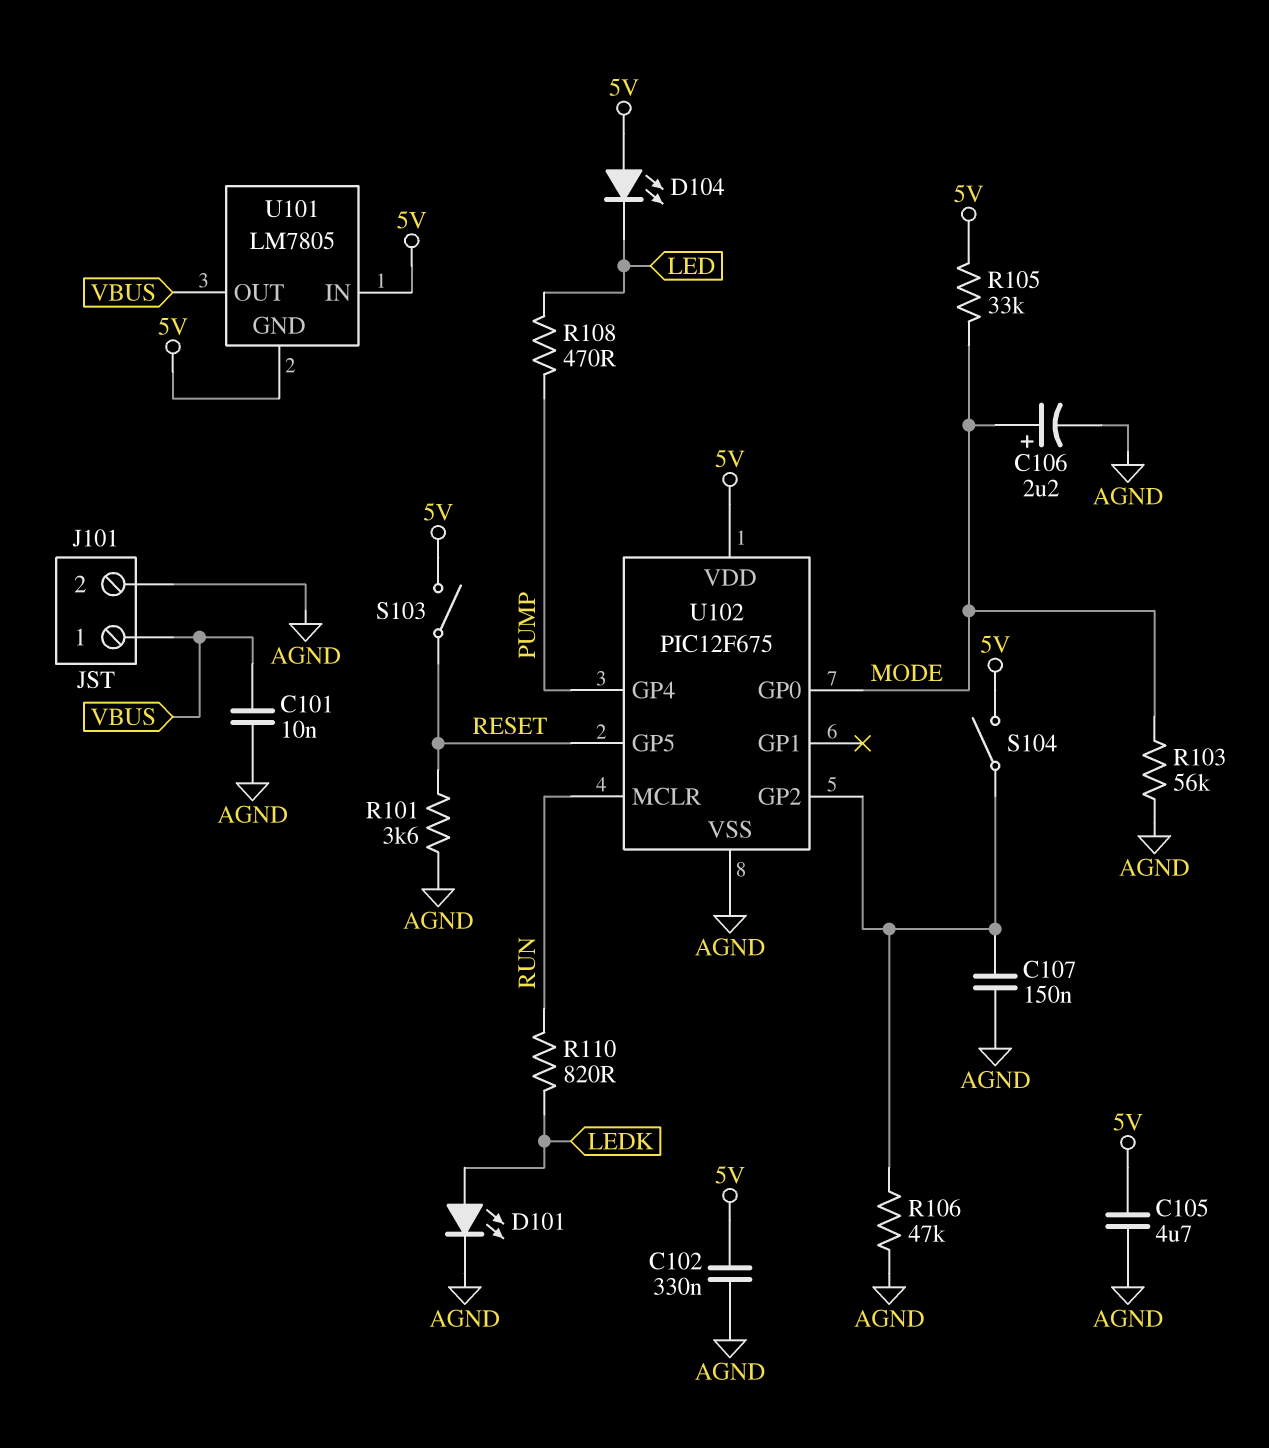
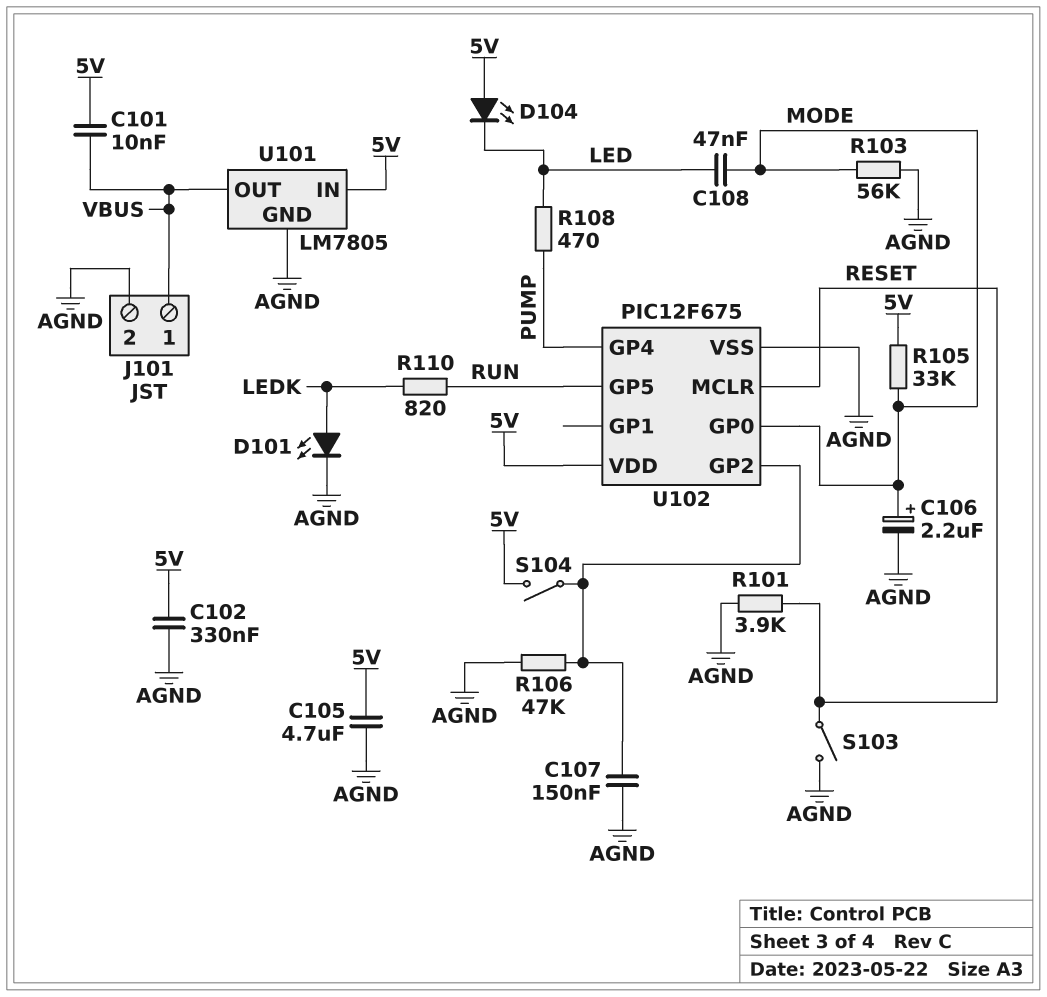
C101: 10nF (AGND, VBUS) -> 10nF (5V, VBUS)
C108: none -> 47nF (LED, MODE)
R101: 3.6k (AGND, RESET) -> 3.9k (AGND, RESET)
S103: switch (5V, RESET) -> switch (AGND, RESET)
U101 pin GND: 5V -> AGND
U102 pin GP5: RESET -> RUN
U102 pin MCLR: RUN -> RESET

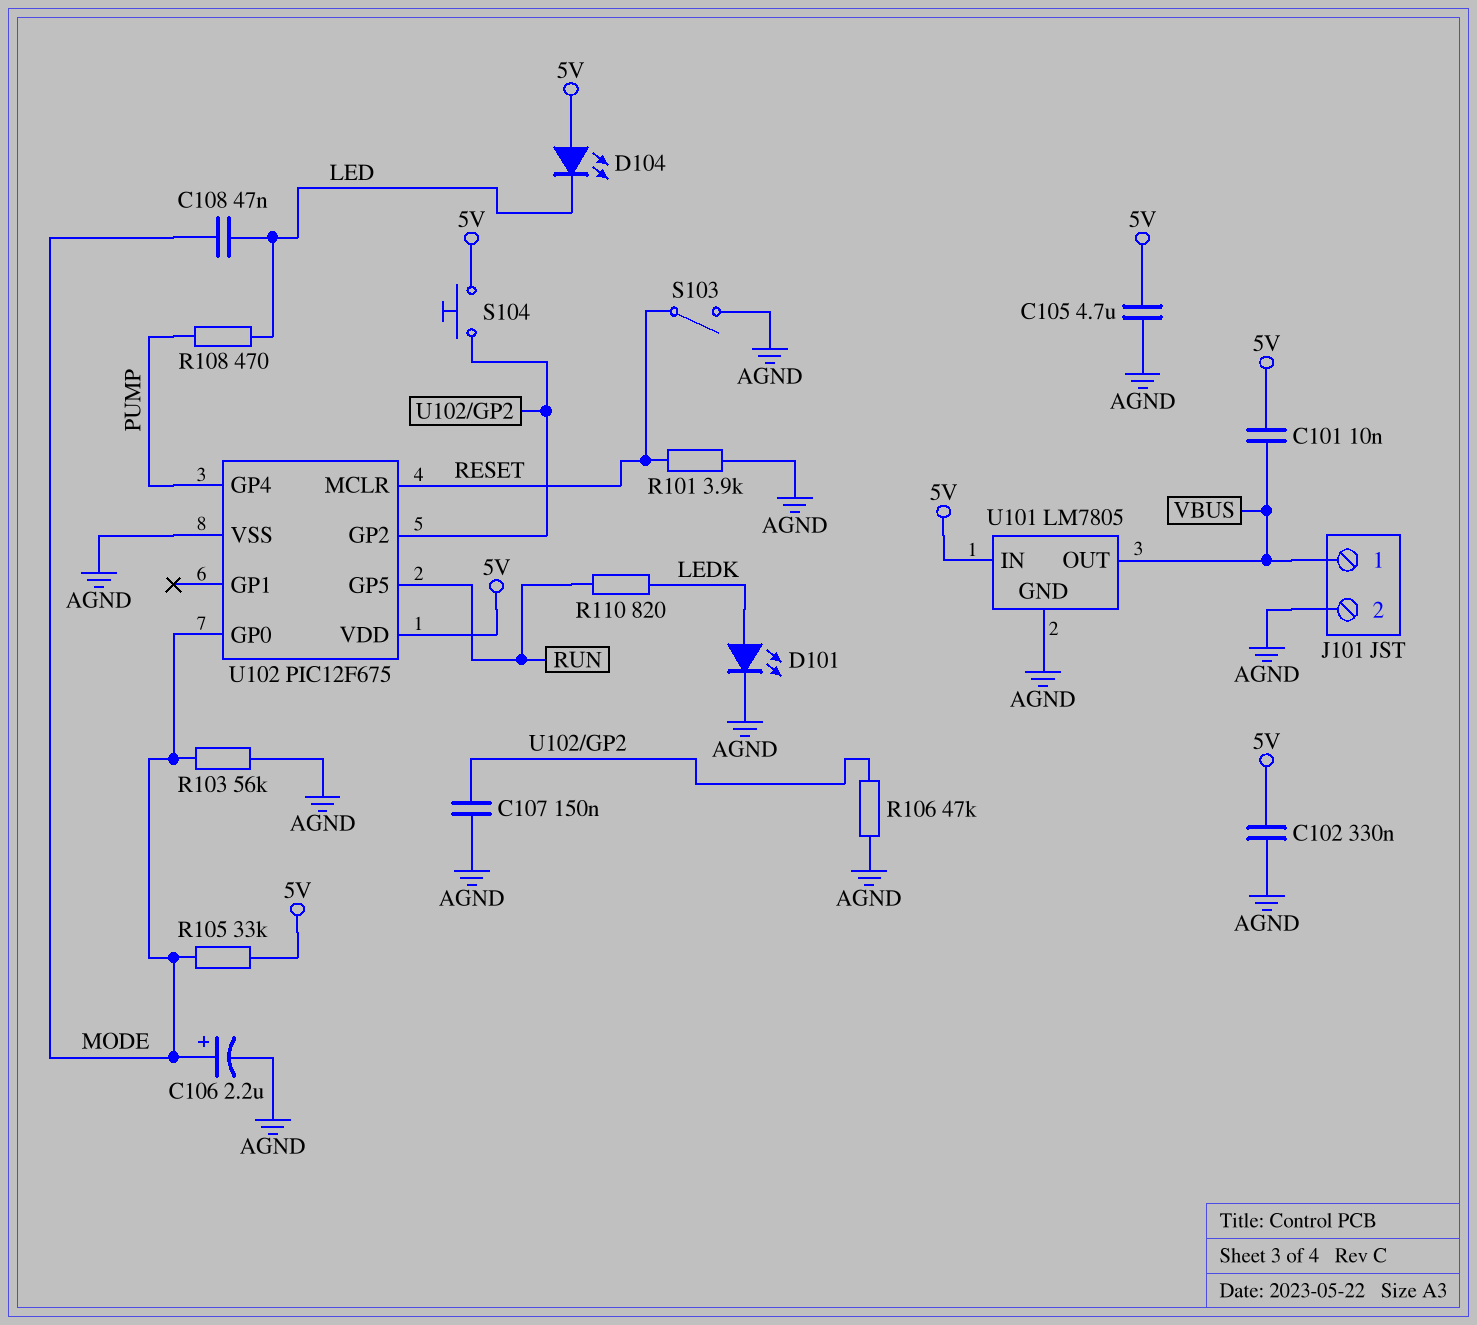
S104: switch (5V, U102/GP2) -> button (5V, U102/GP2)

